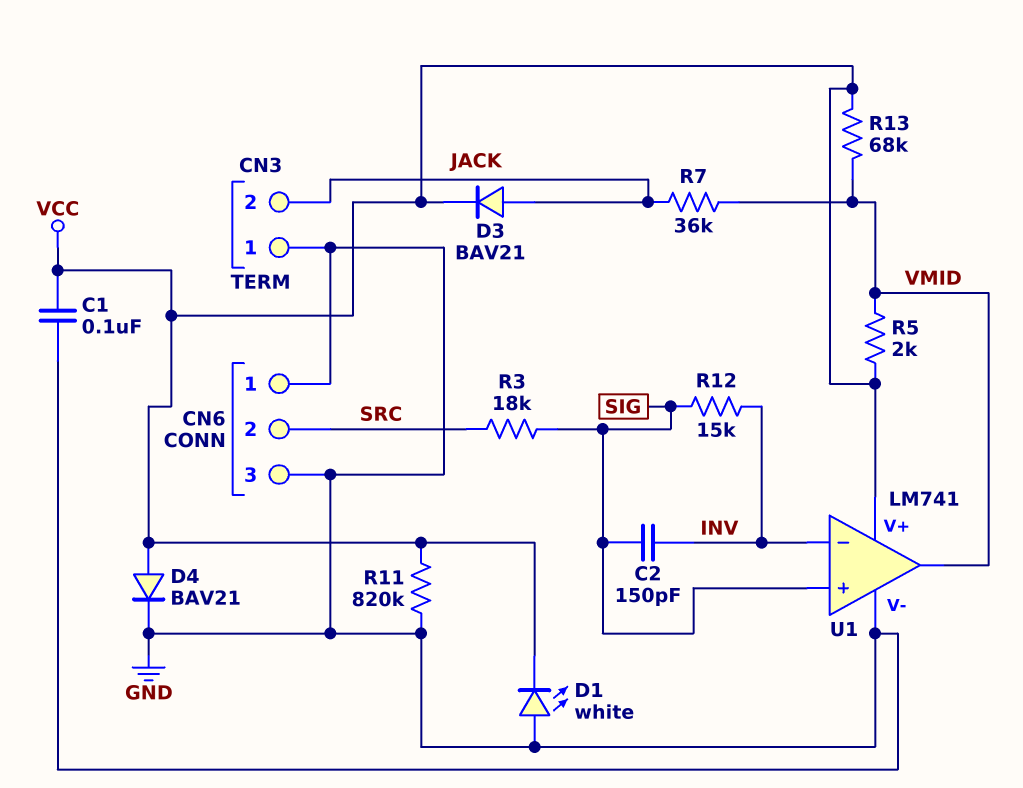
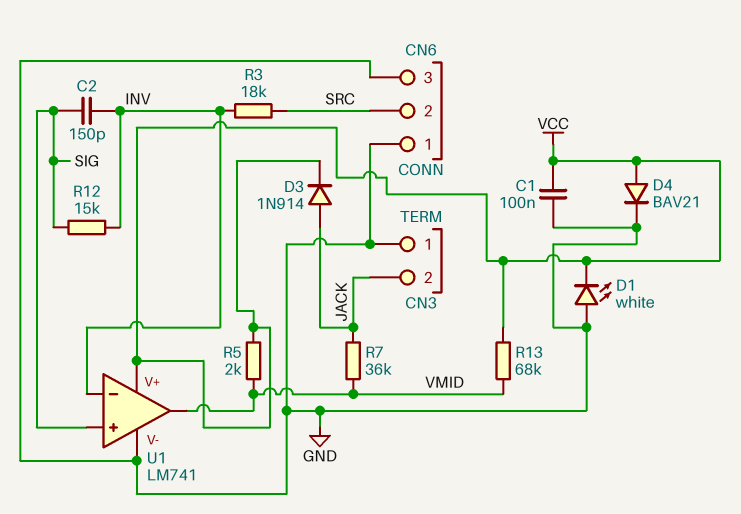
D3: diode BAV21 (A JACK, K VCC) -> diode 1N914 (A JACK, K VCC)
R3: 18k (SIG, SRC) -> 18k (INV, SRC)
R11: 820k (GND, VCC) -> none

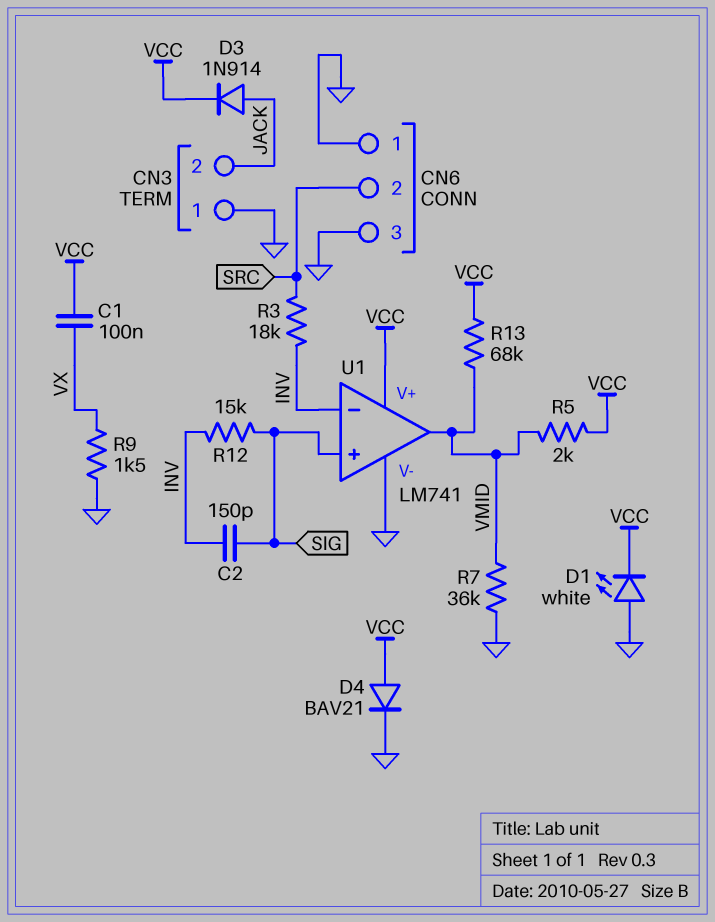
C1: 100nF (GND, VCC) -> 100nF (VCC, VX)
R7: 36k (JACK, VMID) -> 36k (GND, VMID)
R9: none -> 1.5k (GND, VX)

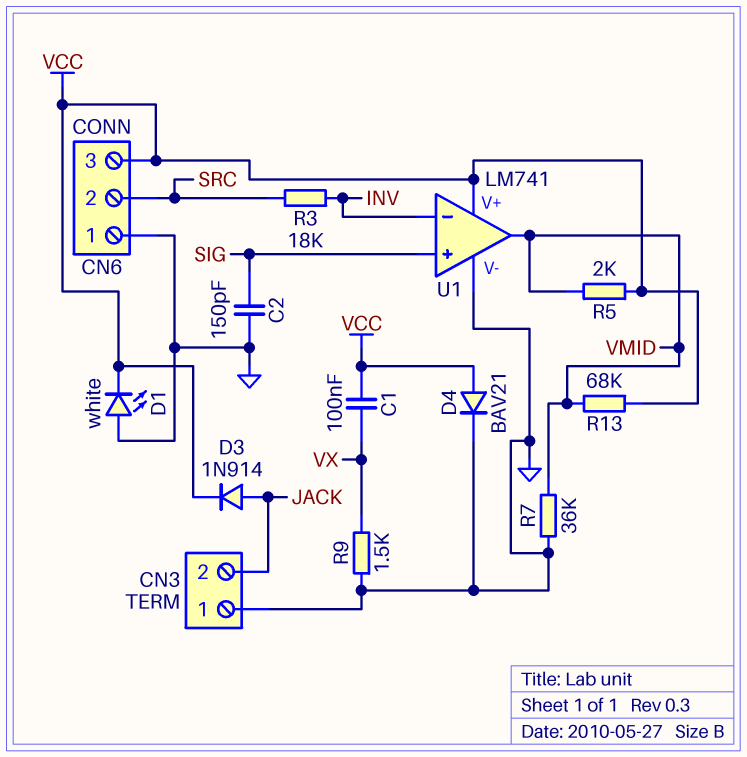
C2: 150pF (INV, SIG) -> 150pF (GND, SIG)
CN6 pin 3: GND -> VCC
R12: 15k (INV, SIG) -> none

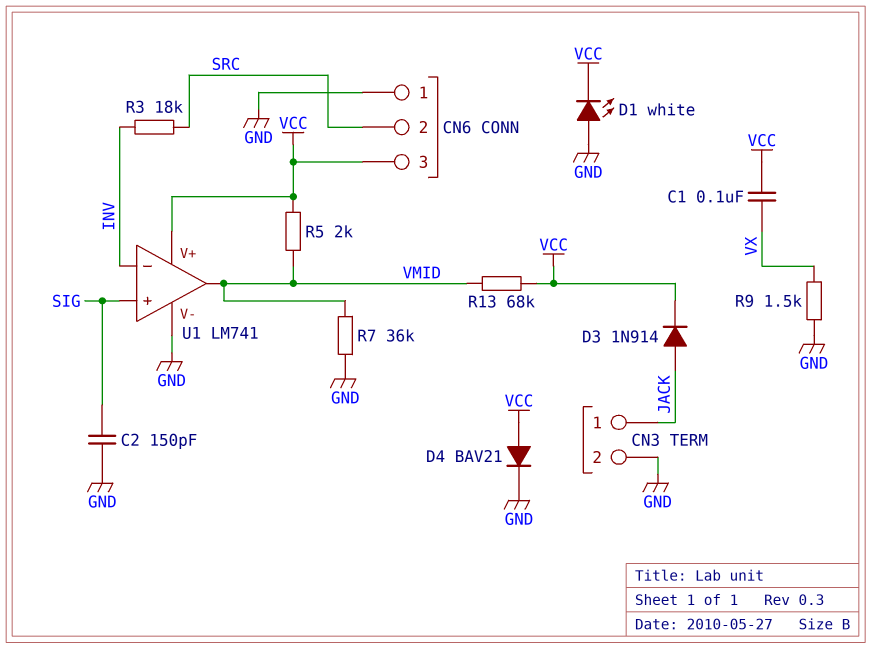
CN3 pin 1: GND -> JACK
CN3 pin 2: JACK -> GND

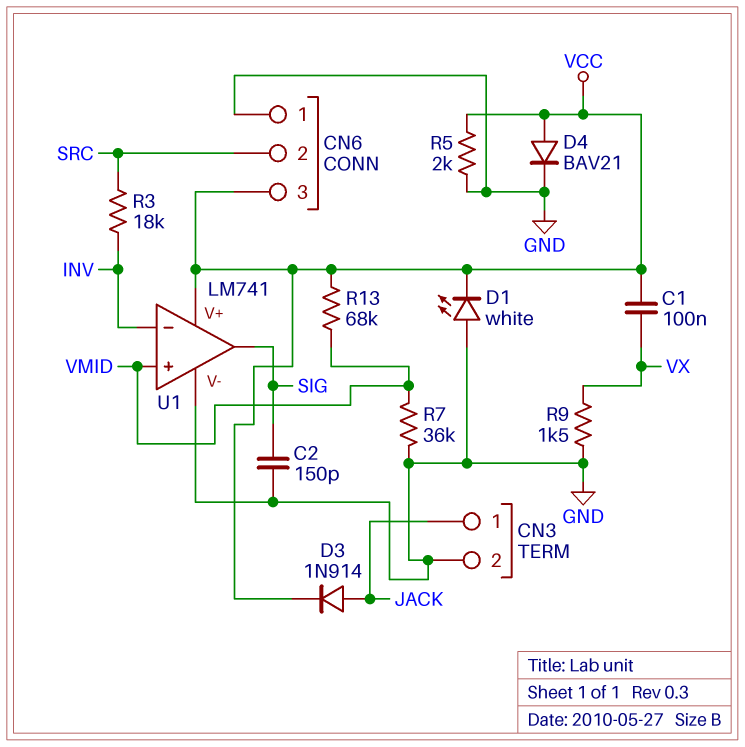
R5: 2k (VCC, VMID) -> 2k (GND, VCC)
U1 pin in+: SIG -> VMID
U1 pin out: VMID -> SIG

